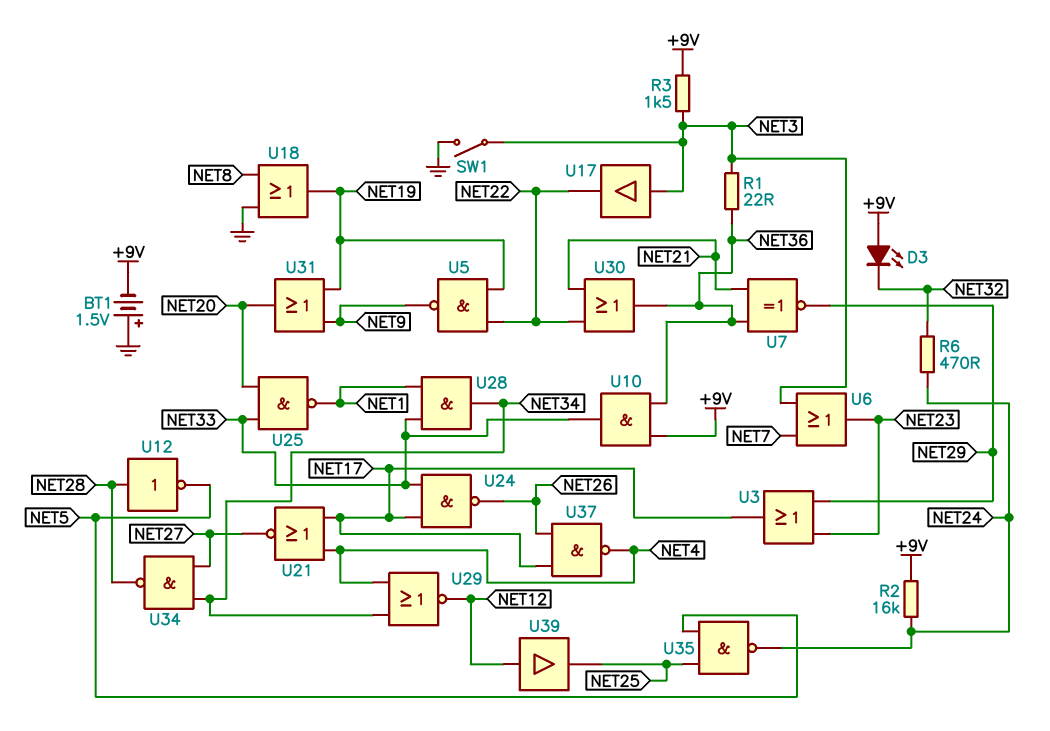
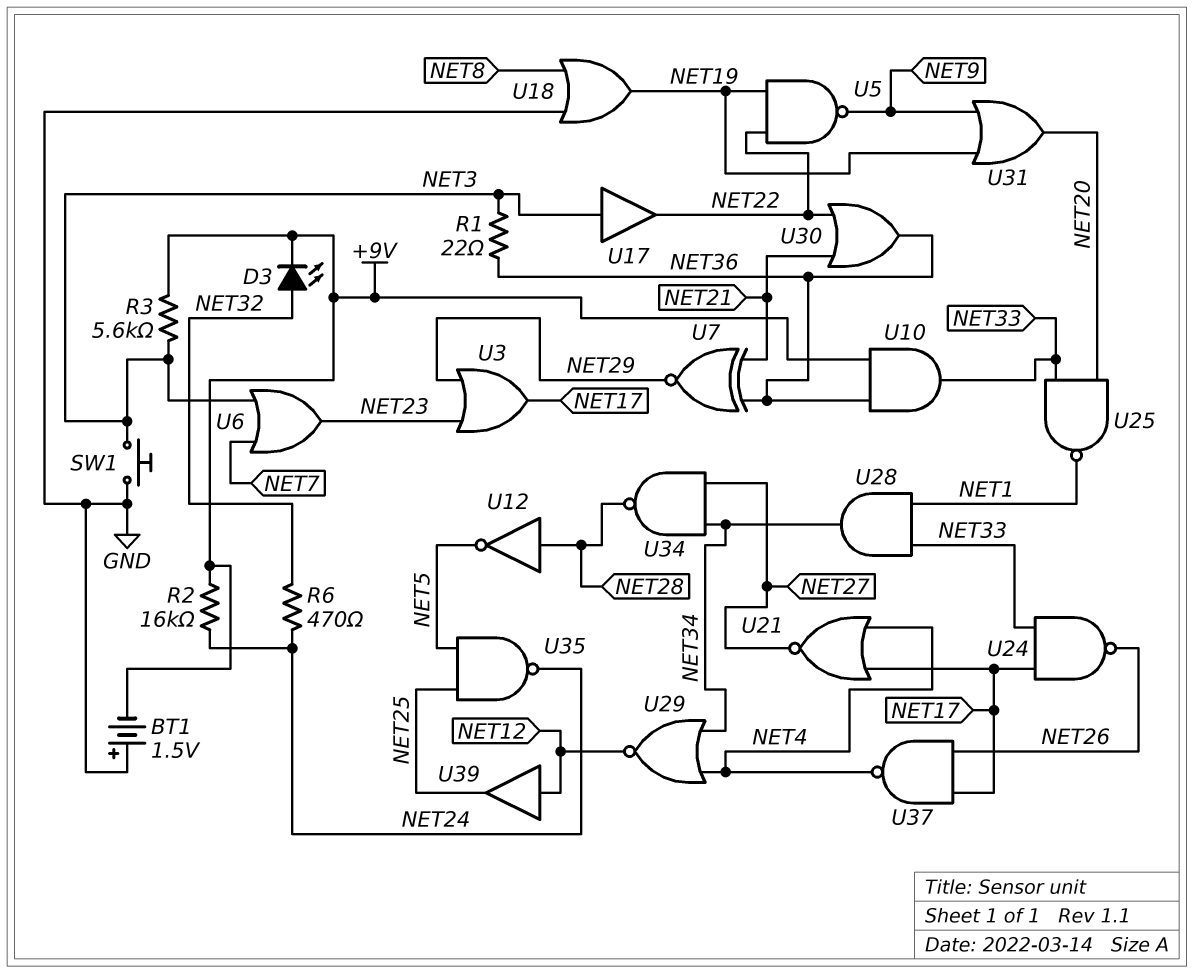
D3: LED (A +9V, K NET32) -> LED (A NET32, K +9V)
R3: 1.5k (+9V, NET3) -> 5.6k (+9V, NET3)
SW1: switch (GND, NET3) -> button (GND, NET3)

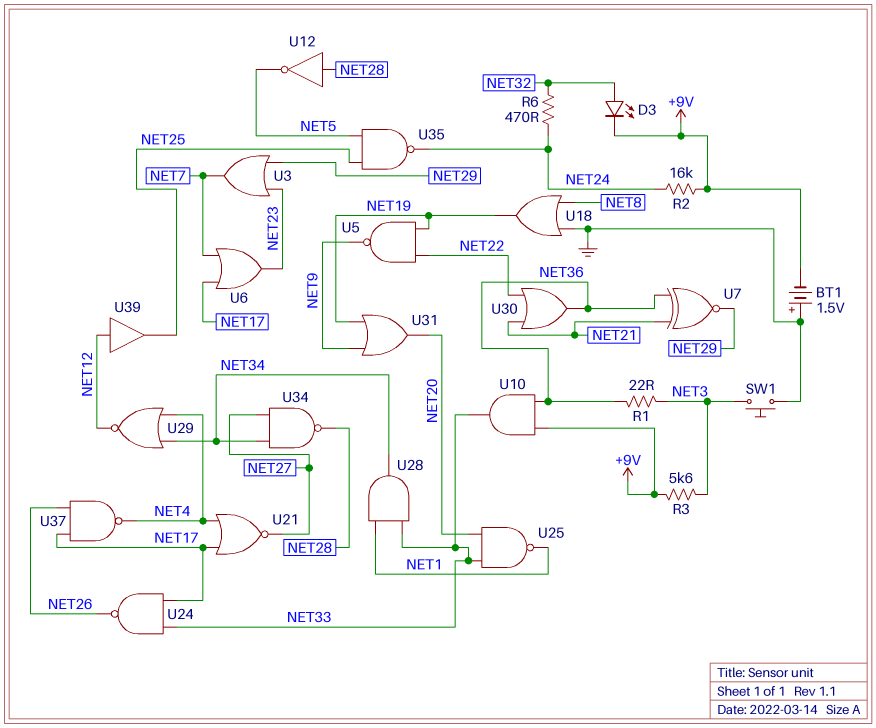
U3: OR (in NET23, in NET29, out NET17) -> OR (in NET23, in NET29, out NET7)
U6: OR (in NET3, in NET7, out NET23) -> OR (in NET7, in NET17, out NET23)
U17: buffer (in NET3, out NET22) -> none

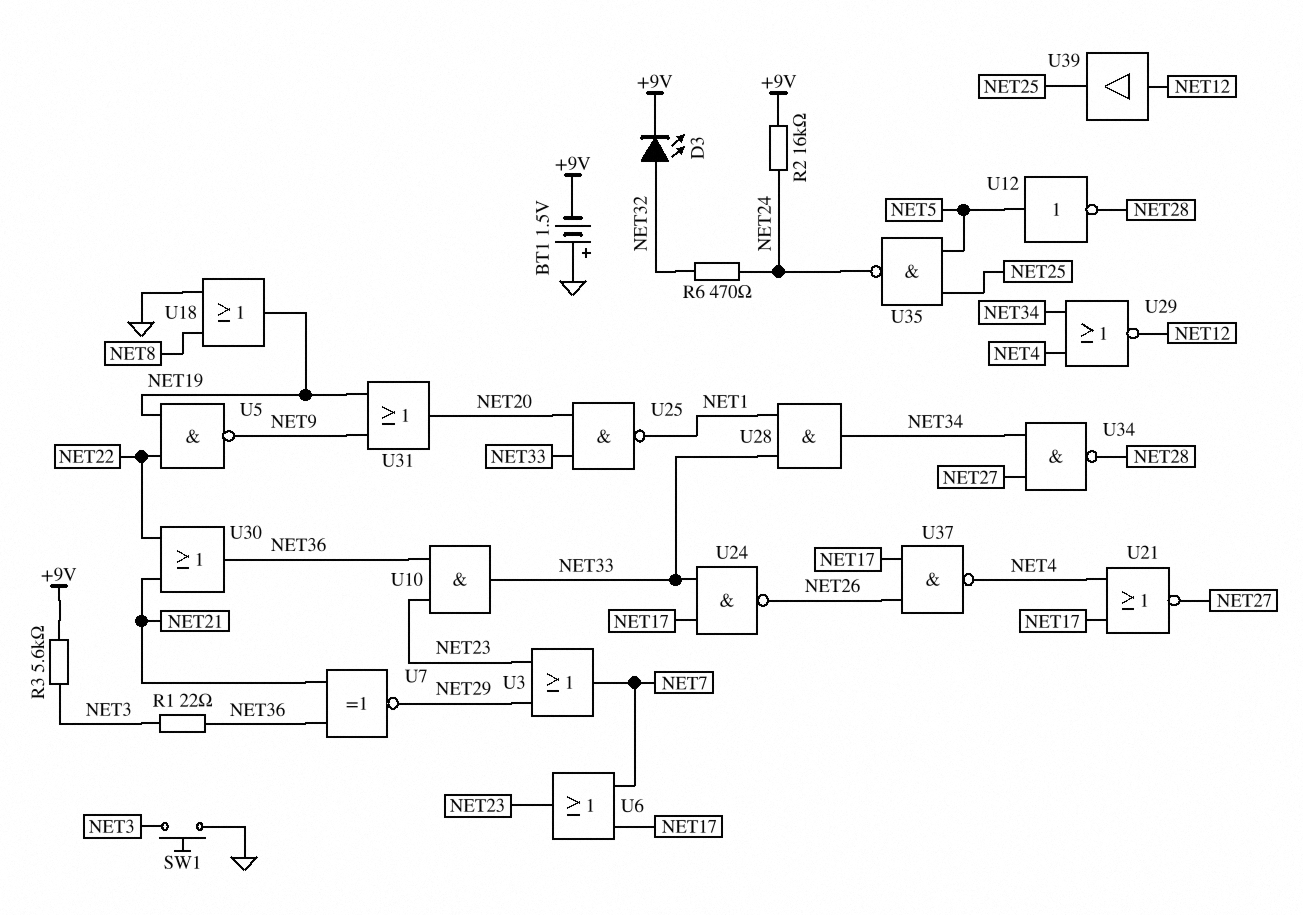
U10: AND (in +9V, in NET36, out NET33) -> AND (in NET23, in NET36, out NET33)
U12: NOT (in NET28, out NET5) -> NOT (in NET5, out NET28)

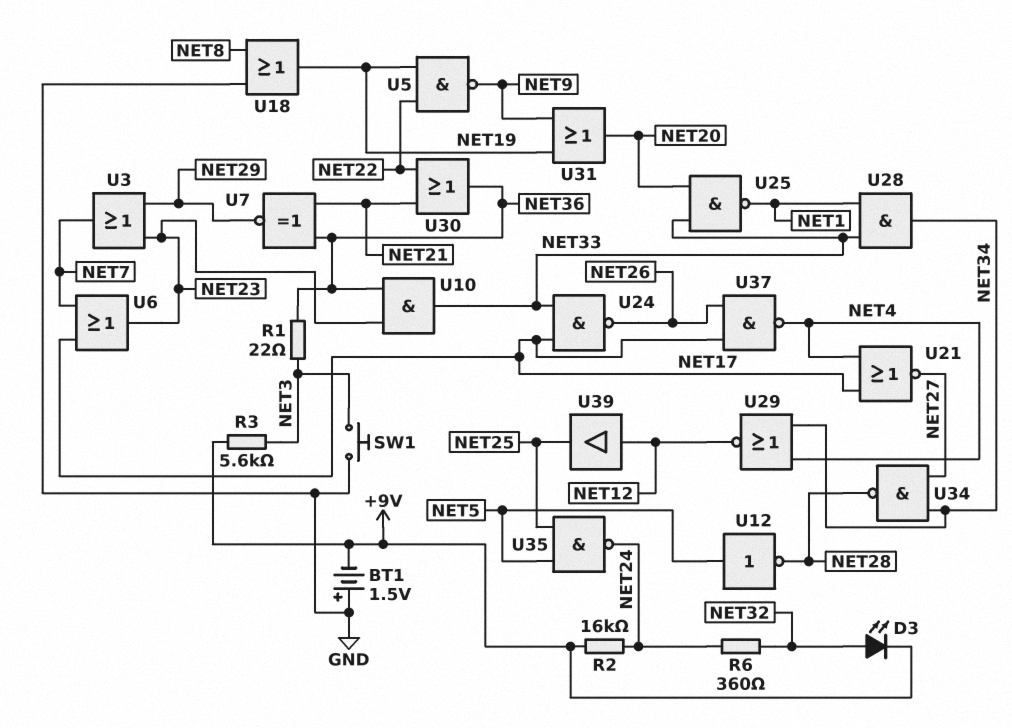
R6: 470 (NET24, NET32) -> 360 (NET24, NET32)

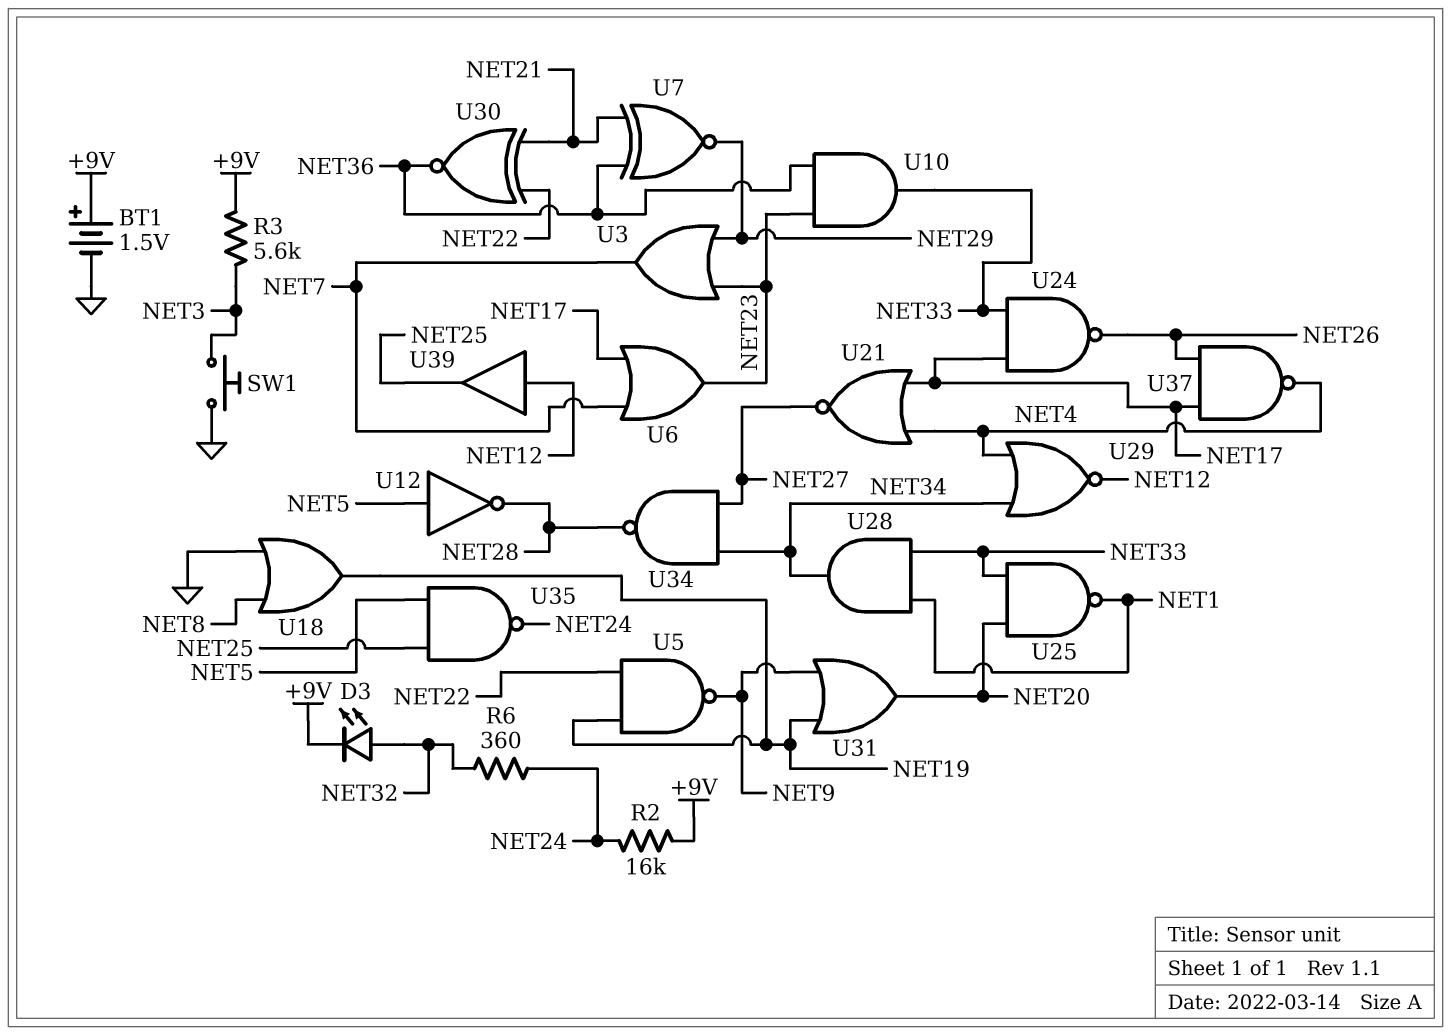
BT1: 1.5V (plus GND, minus +9V) -> 1.5V (plus +9V, minus GND)
R1: 22 (NET3, NET36) -> none
U30: OR (in NET21, in NET22, out NET36) -> XNOR (in NET21, in NET22, out NET36)

